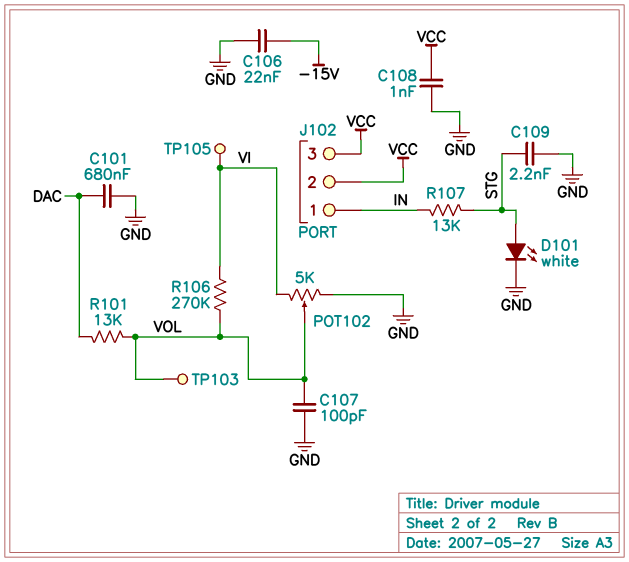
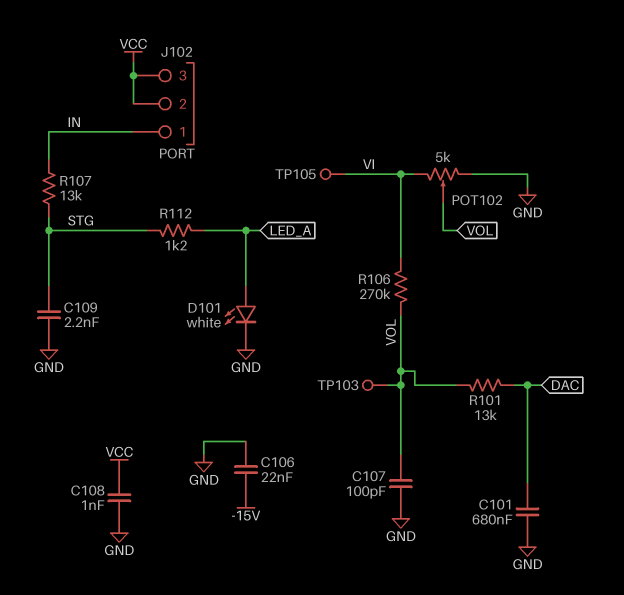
D101: LED white (A STG, K GND) -> LED white (A LED_A, K GND)
R112: none -> 1.2k (LED_A, STG)

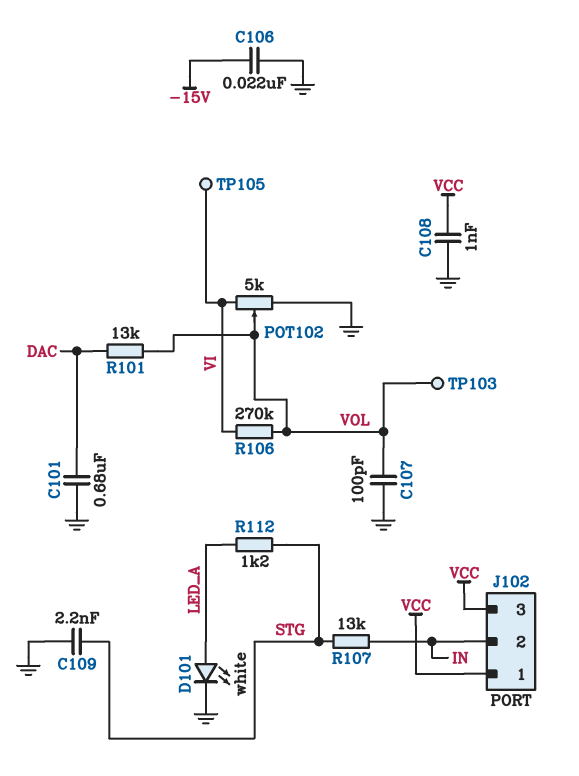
J102 pin 1: IN -> VCC
J102 pin 2: VCC -> IN

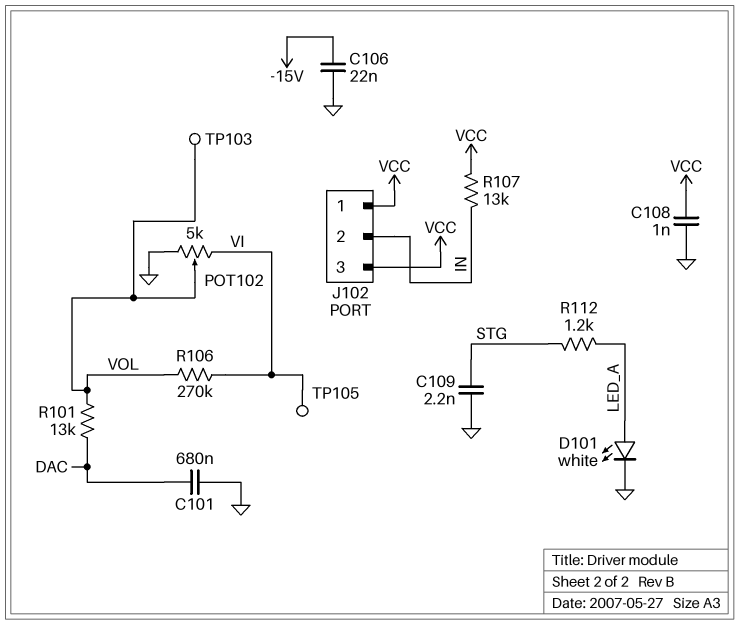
C107: 100pF (GND, VOL) -> none
R107: 13k (IN, STG) -> 13k (IN, VCC)

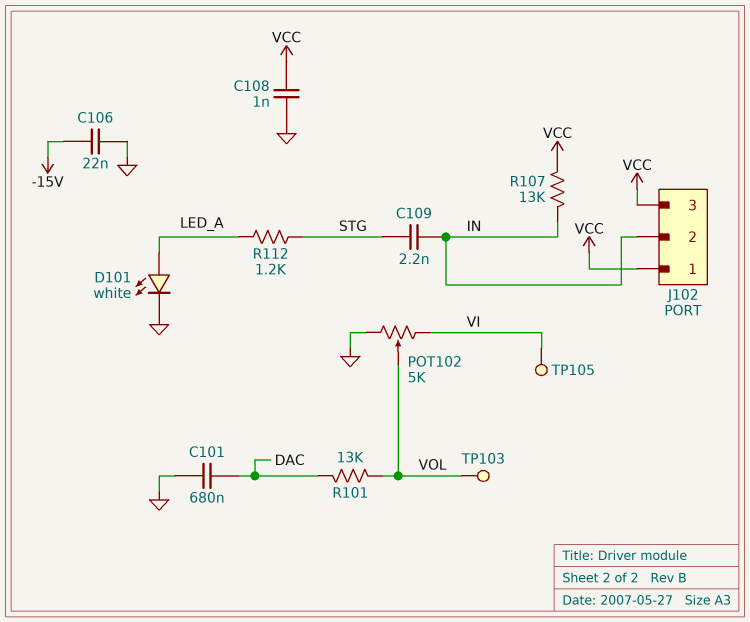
C109: 2.2nF (GND, STG) -> 2.2nF (IN, STG)
R106: 270k (VI, VOL) -> none

